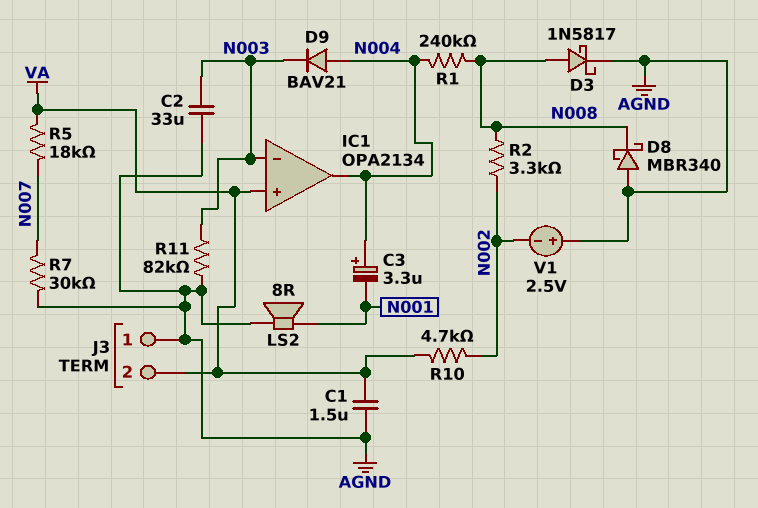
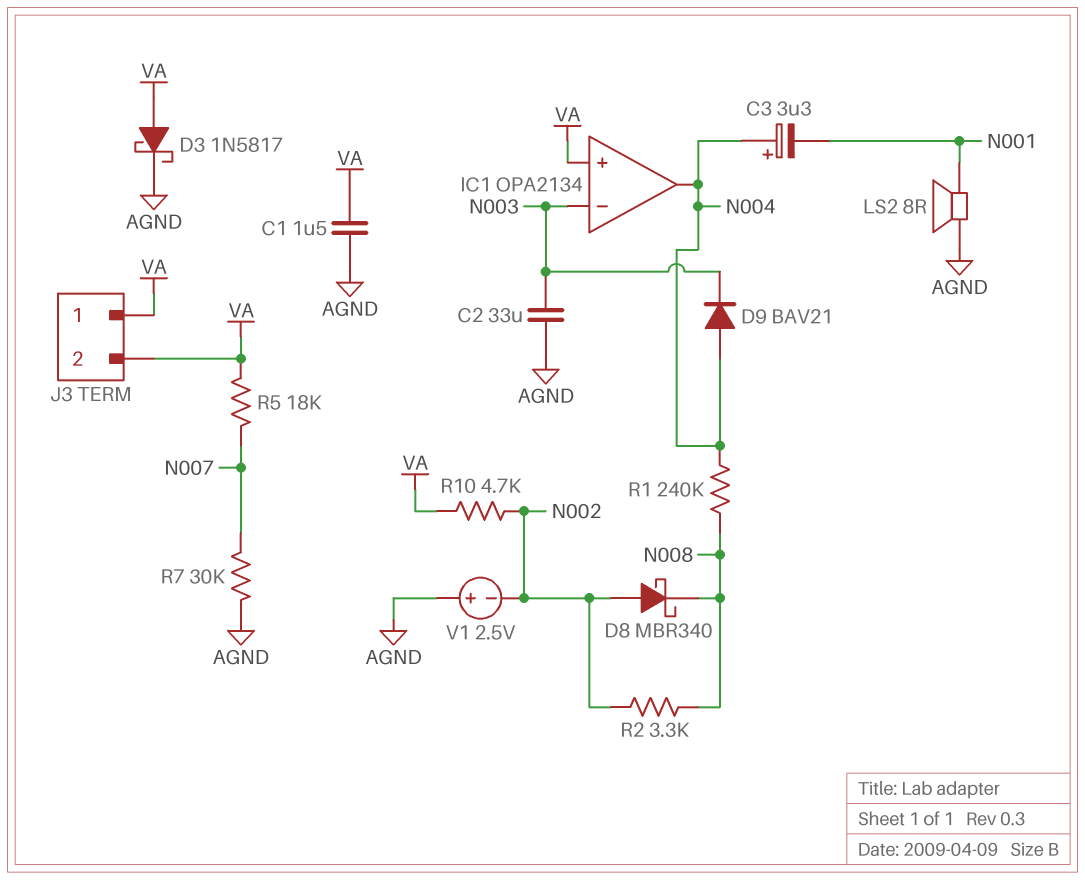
D3: schottky 1N5817 (A N008, K AGND) -> schottky 1N5817 (A VA, K AGND)
D8: schottky MBR340 (A AGND, K N008) -> schottky MBR340 (A N002, K N008)
J3 pin 1: AGND -> VA
R11: 82k (AGND, N003) -> none

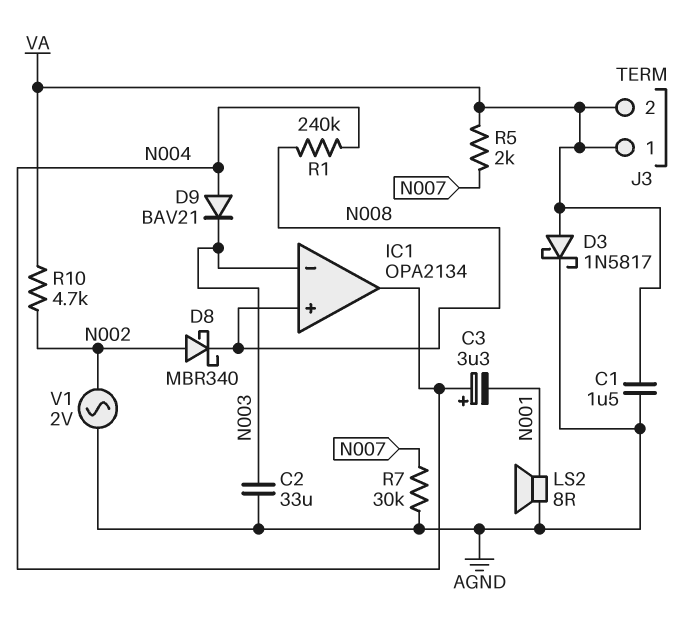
IC1 pin in+: VA -> N008
R2: 3.3k (N002, N008) -> none
R5: 18k (N007, VA) -> 2k (N007, VA)
V1: 2.5V (plus AGND, minus N002) -> AC 2V (AGND, N002)

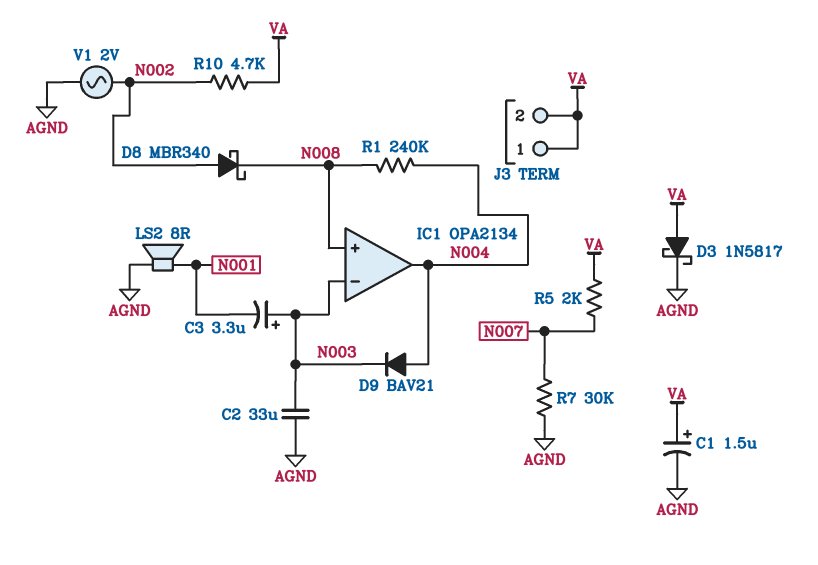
C1: 1.5uF (AGND, VA) -> 1.5uF (plus VA, minus AGND)
C3: 3.3uF (plus N004, minus N001) -> 3.3uF (plus N003, minus N001)

